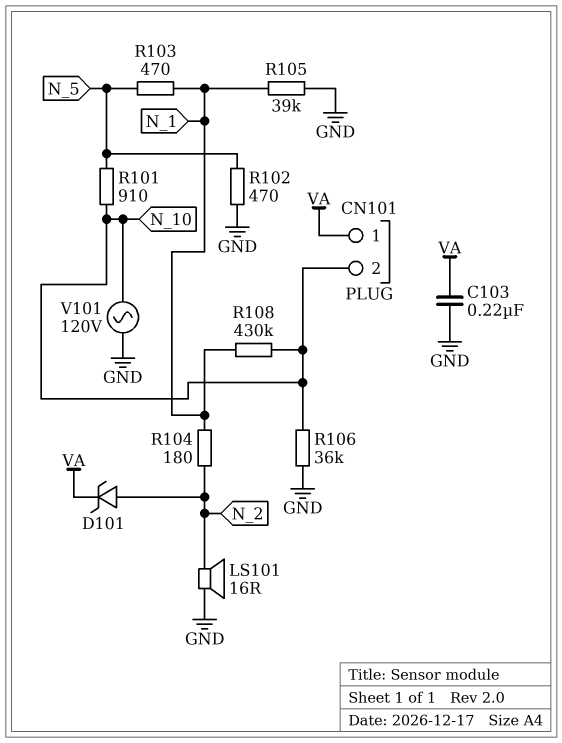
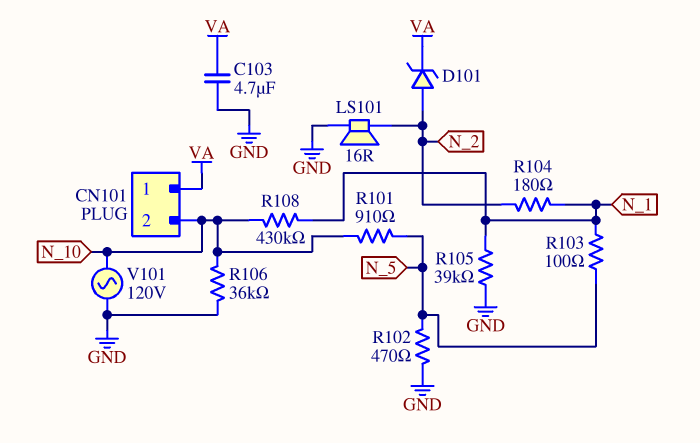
C103: 220nF (GND, VA) -> 4.7uF (GND, VA)
R103: 470 (N_1, N_5) -> 100 (N_1, N_5)

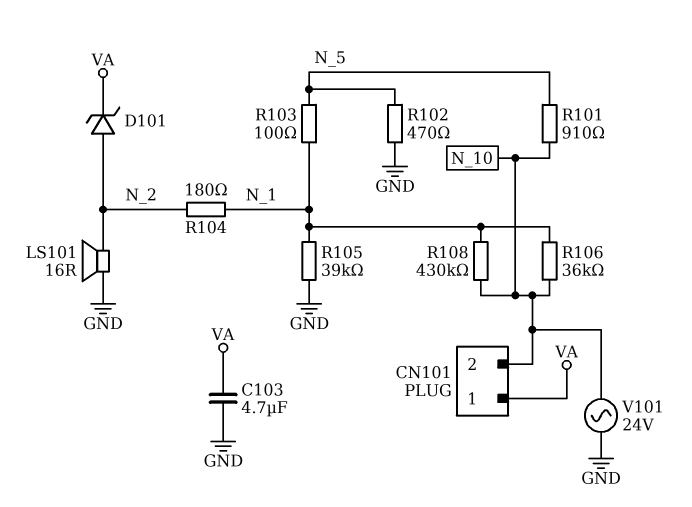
R106: 36k (GND, N_10) -> 36k (N_1, N_10)
V101: AC 120V (GND, N_10) -> AC 24V (GND, N_10)

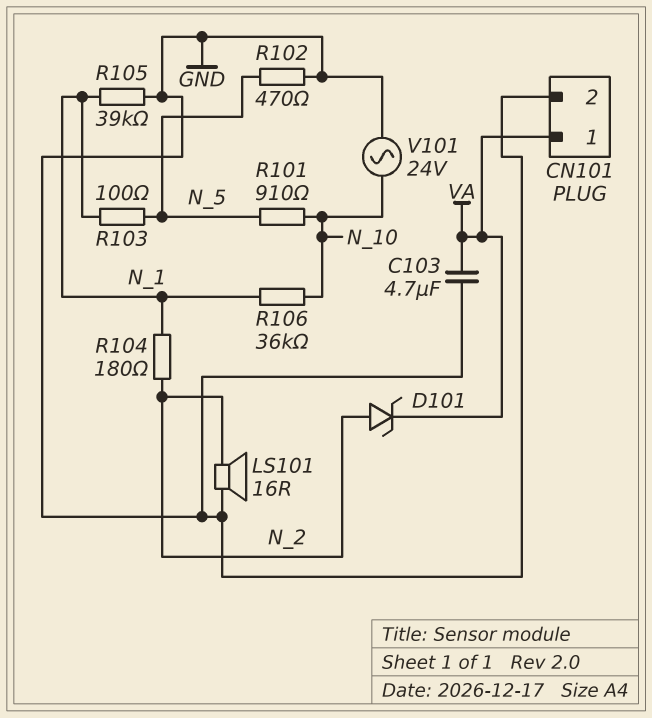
CN101 pin 2: N_10 -> GND
R108: 430k (N_1, N_10) -> none

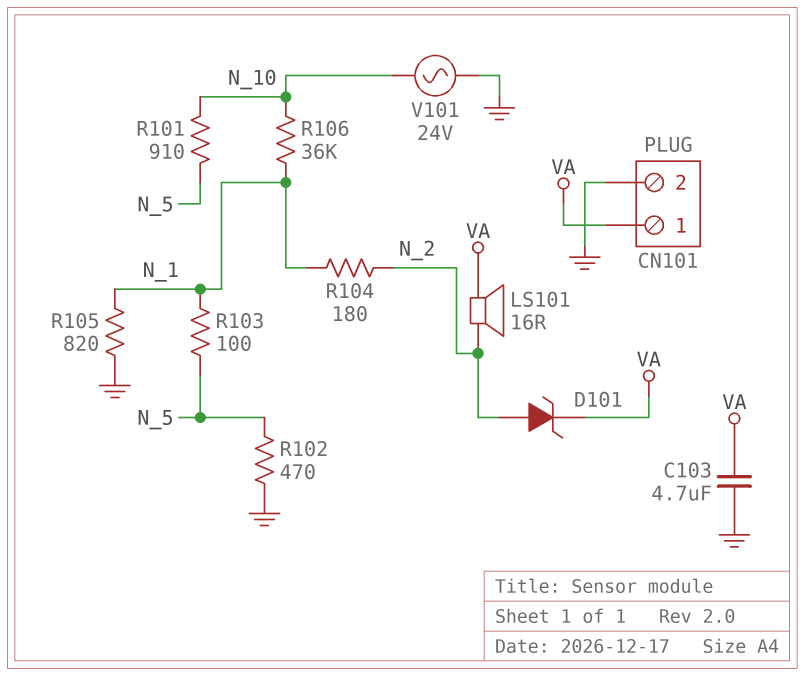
LS101: speaker 16R (GND, N_2) -> speaker 16R (N_2, VA)
R105: 39k (GND, N_1) -> 820 (GND, N_1)

